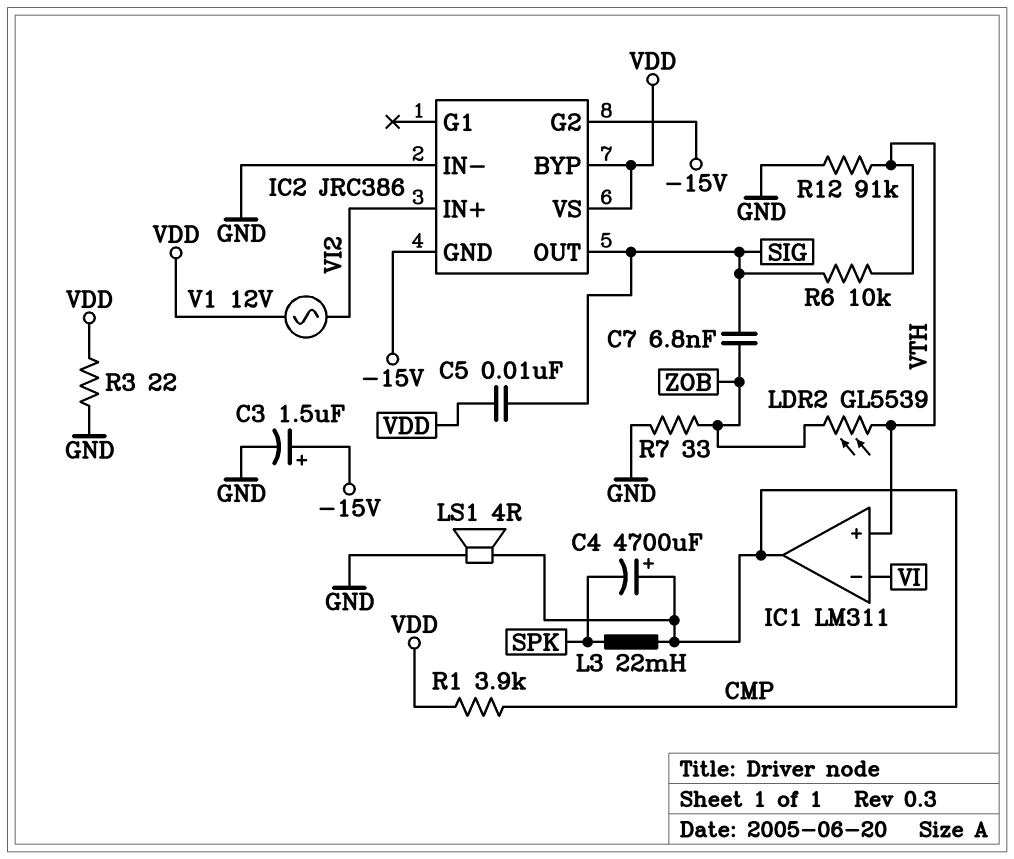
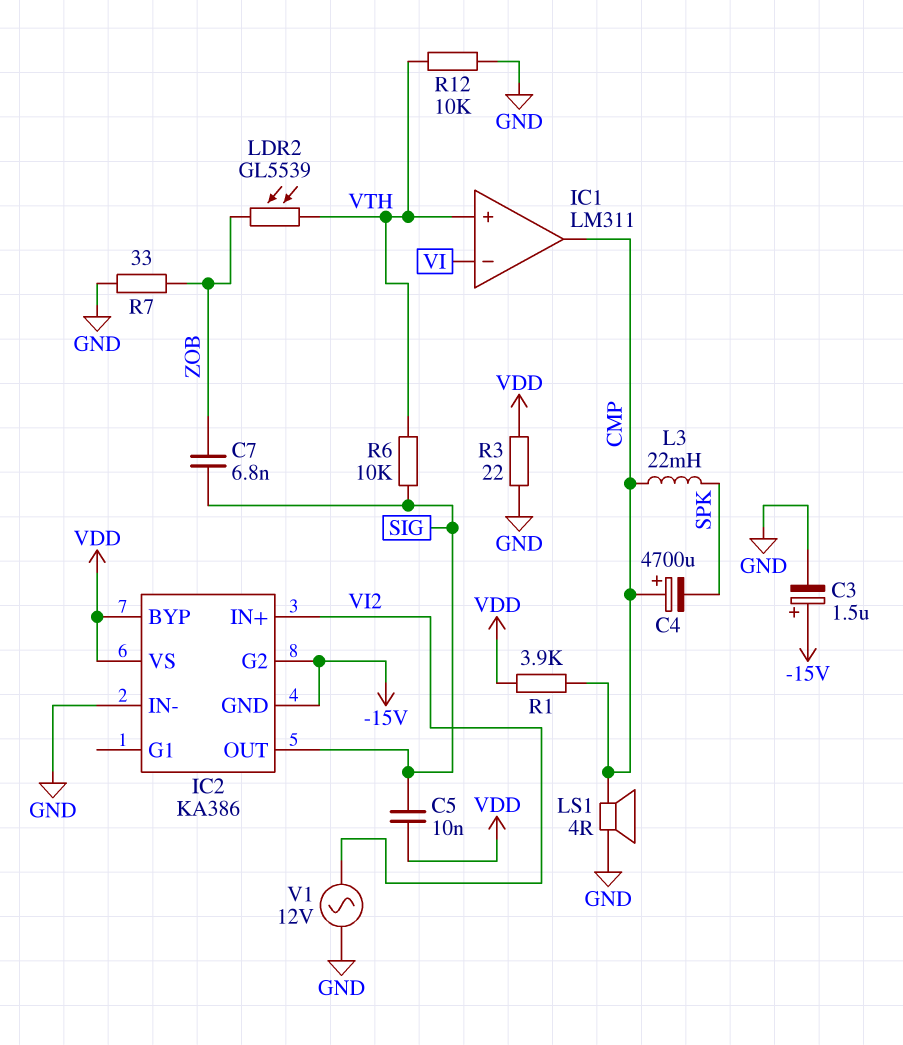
IC2: JRC386 -> KA386
R12: 91k (GND, VTH) -> 10k (GND, VTH)
V1: AC 12V (VDD, VI2) -> AC 12V (GND, VI2)

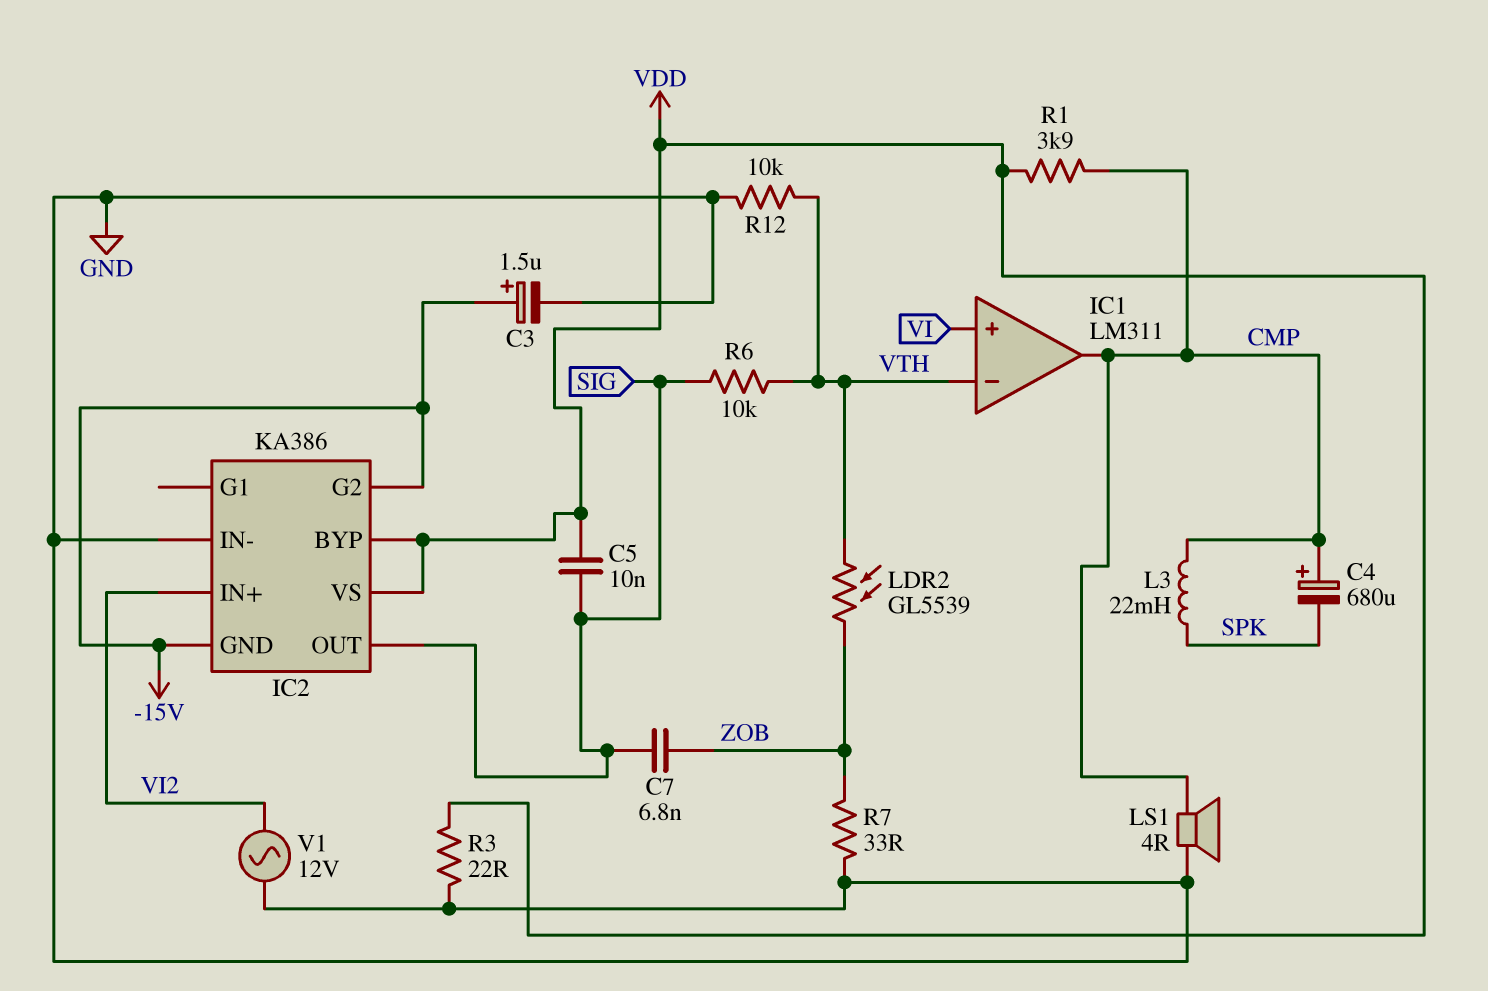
C4: 4700uF (plus CMP, minus SPK) -> 680uF (plus CMP, minus SPK)
IC1 pin in+: VTH -> VI
IC1 pin in-: VI -> VTH

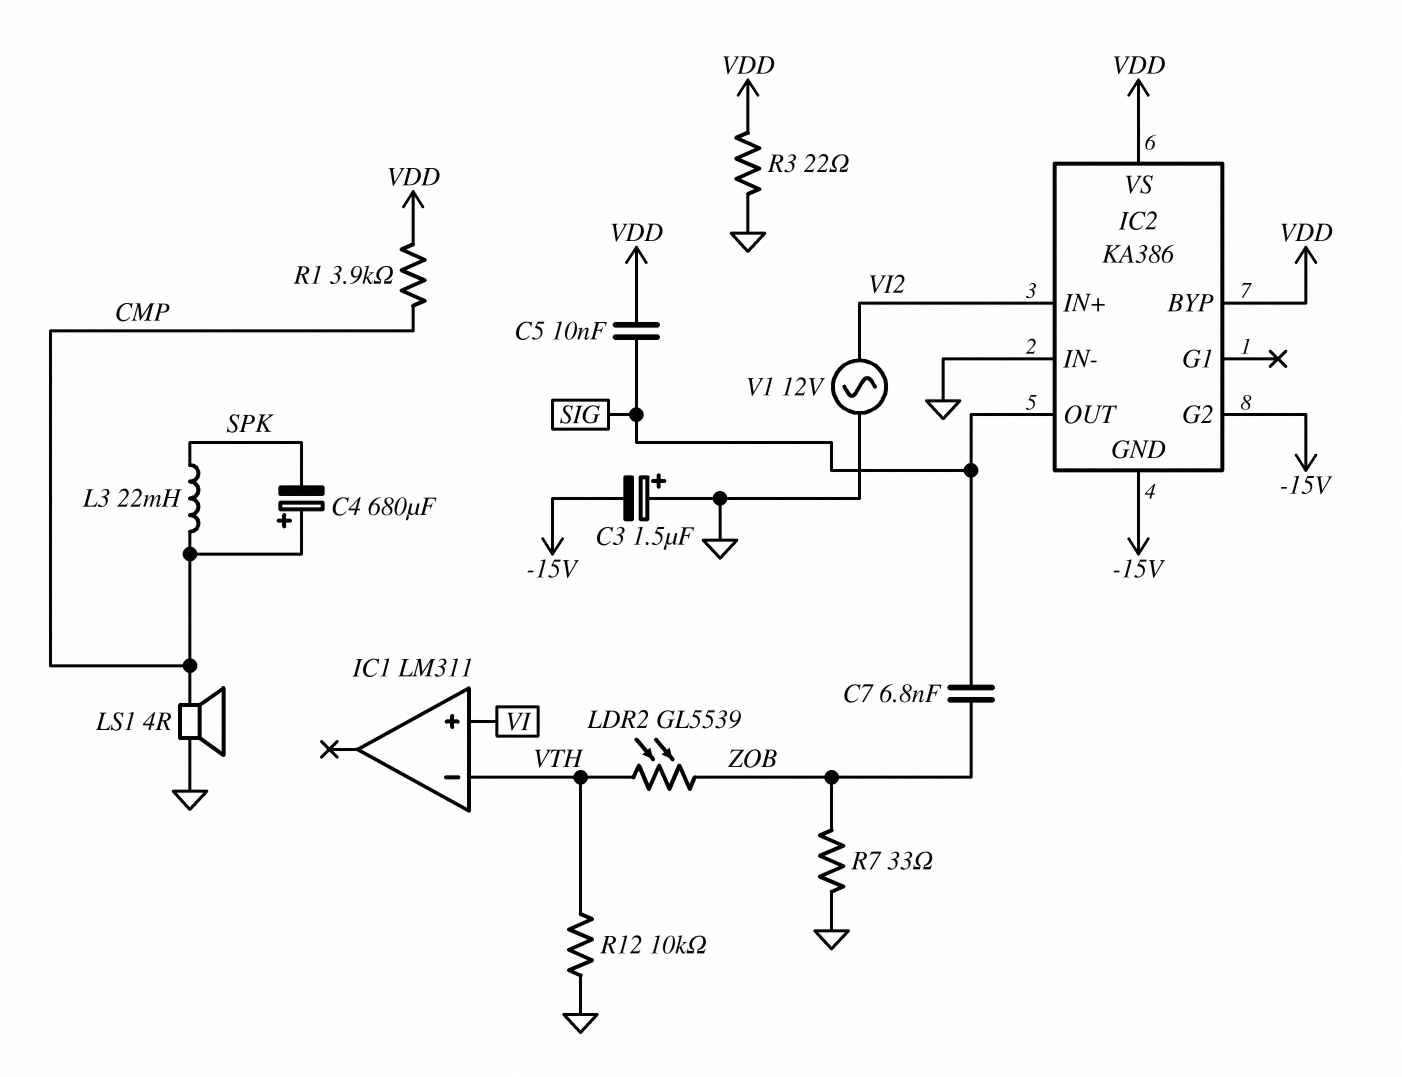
C3: 1.5uF (plus -15V, minus GND) -> 1.5uF (plus GND, minus -15V)
IC1 pin out: CMP -> none
R6: 10k (SIG, VTH) -> none

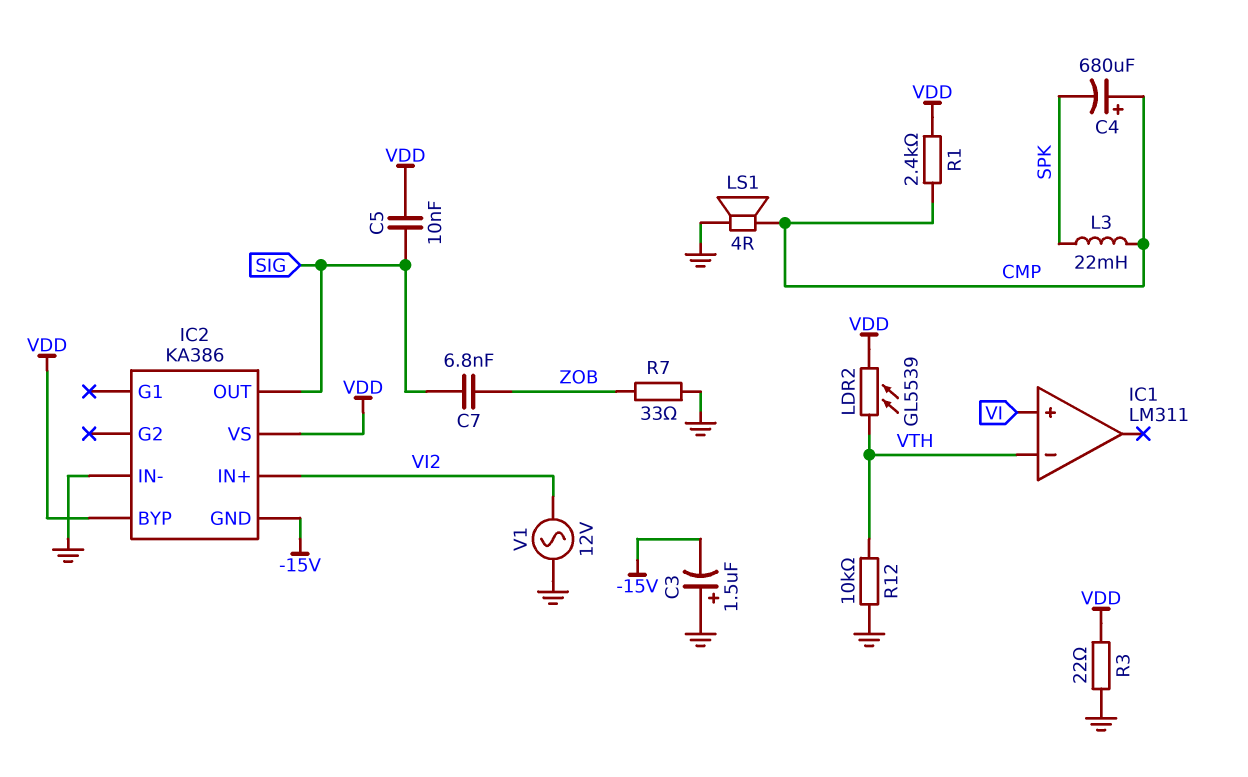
IC2 pin G2: -15V -> none
LDR2: GL5539 (VTH, ZOB) -> GL5539 (VDD, VTH)
R1: 3.9k (CMP, VDD) -> 2.4k (CMP, VDD)

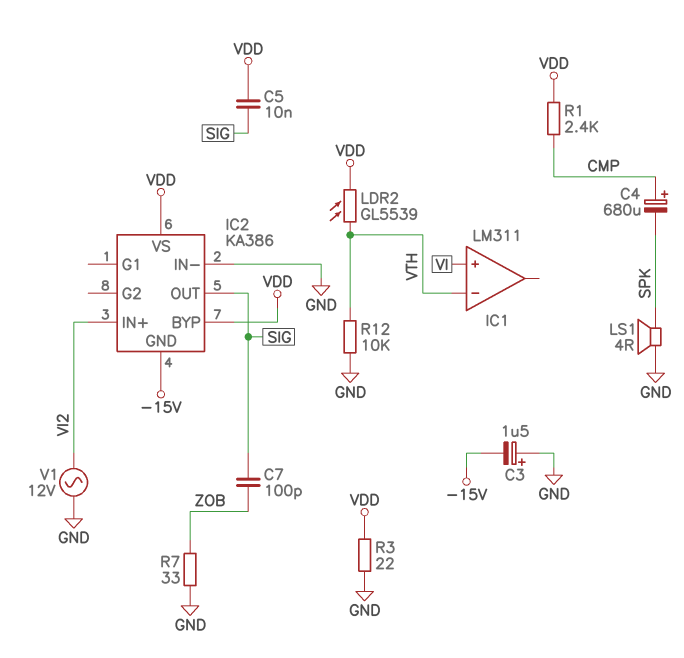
C7: 6.8nF (SIG, ZOB) -> 100pF (SIG, ZOB)
L3: 22mH (CMP, SPK) -> none
LS1: speaker 4R (CMP, GND) -> speaker 4R (GND, SPK)

